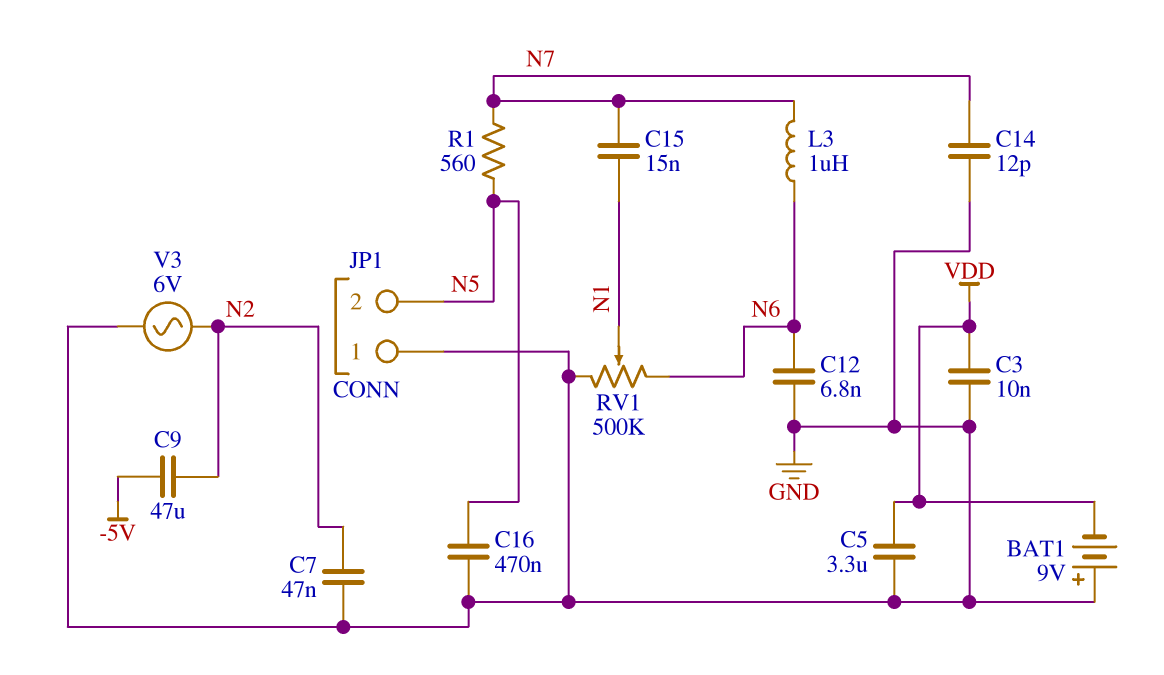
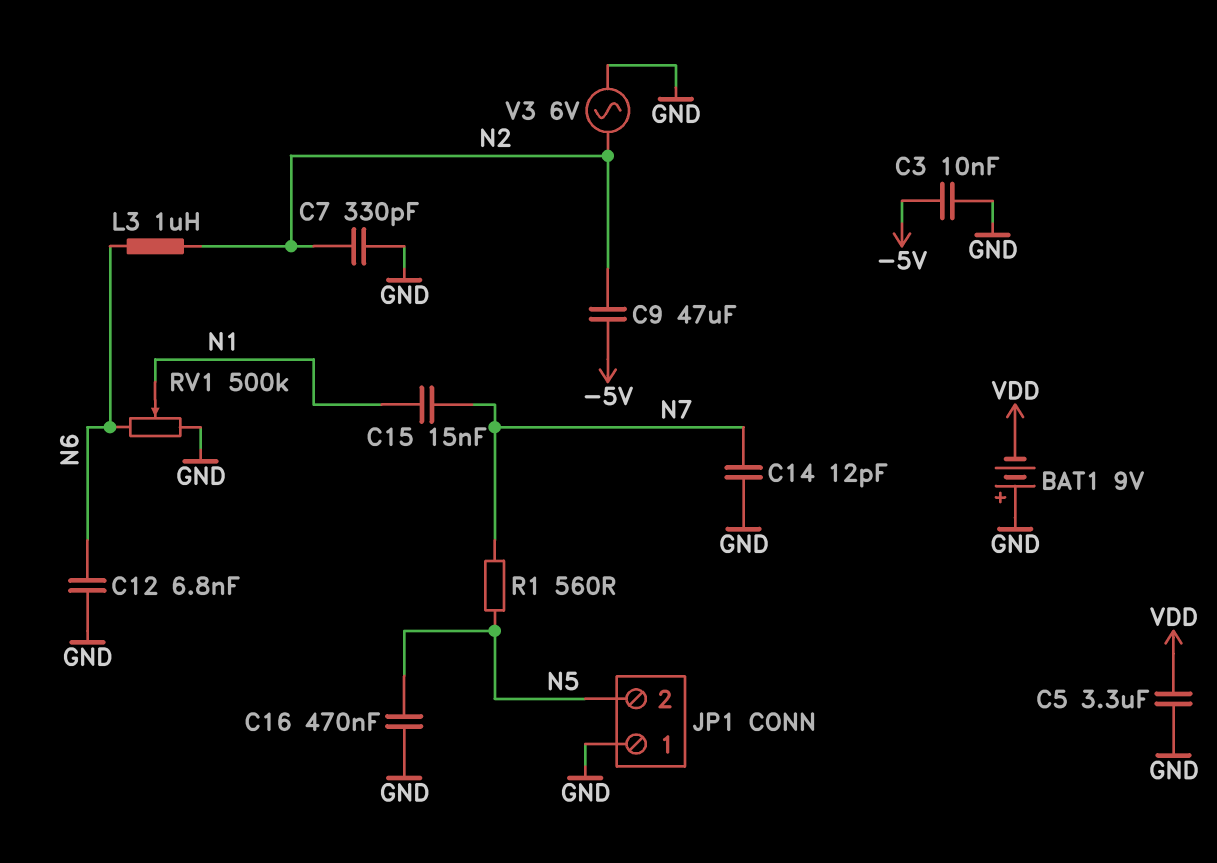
C3: 10nF (GND, VDD) -> 10nF (-5V, GND)
C7: 47nF (GND, N2) -> 330pF (GND, N2)
L3: 1uH (N6, N7) -> 1uH (N2, N6)

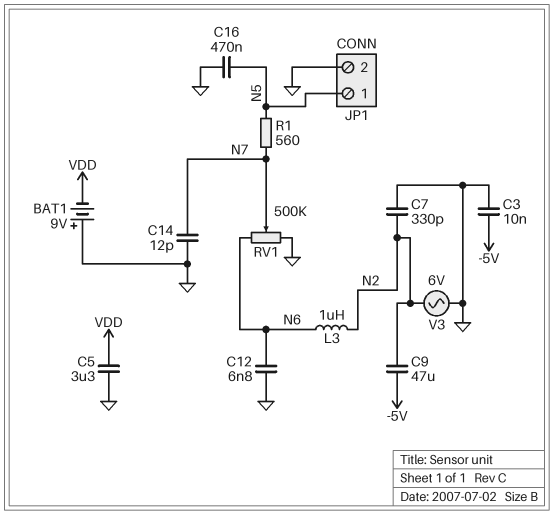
C15: 15nF (N1, N7) -> none
JP1 pin 1: GND -> N5
JP1 pin 2: N5 -> GND
RV1: 500k (GND, N6, wiper N1) -> 500k (GND, N6, wiper N7)

